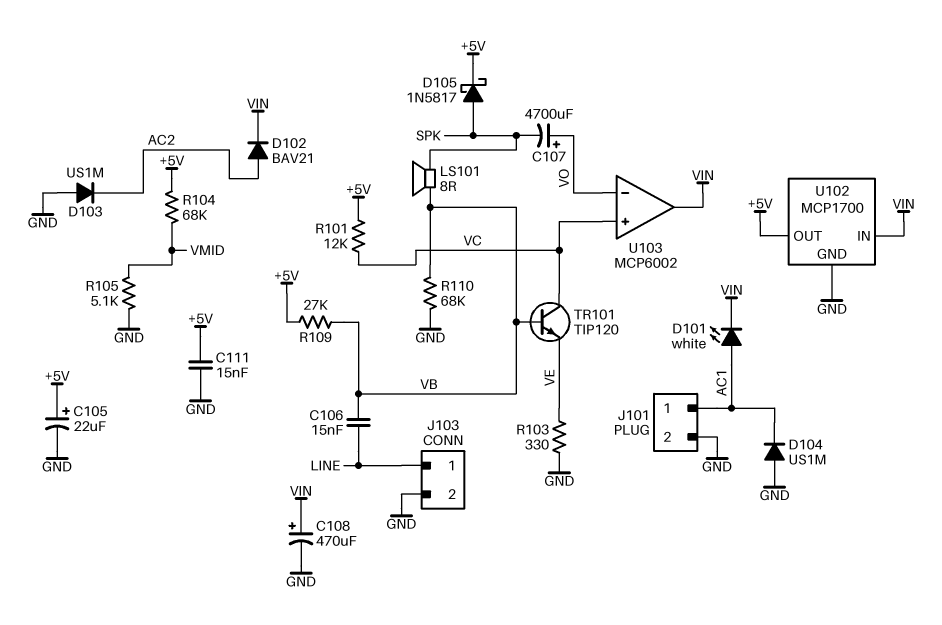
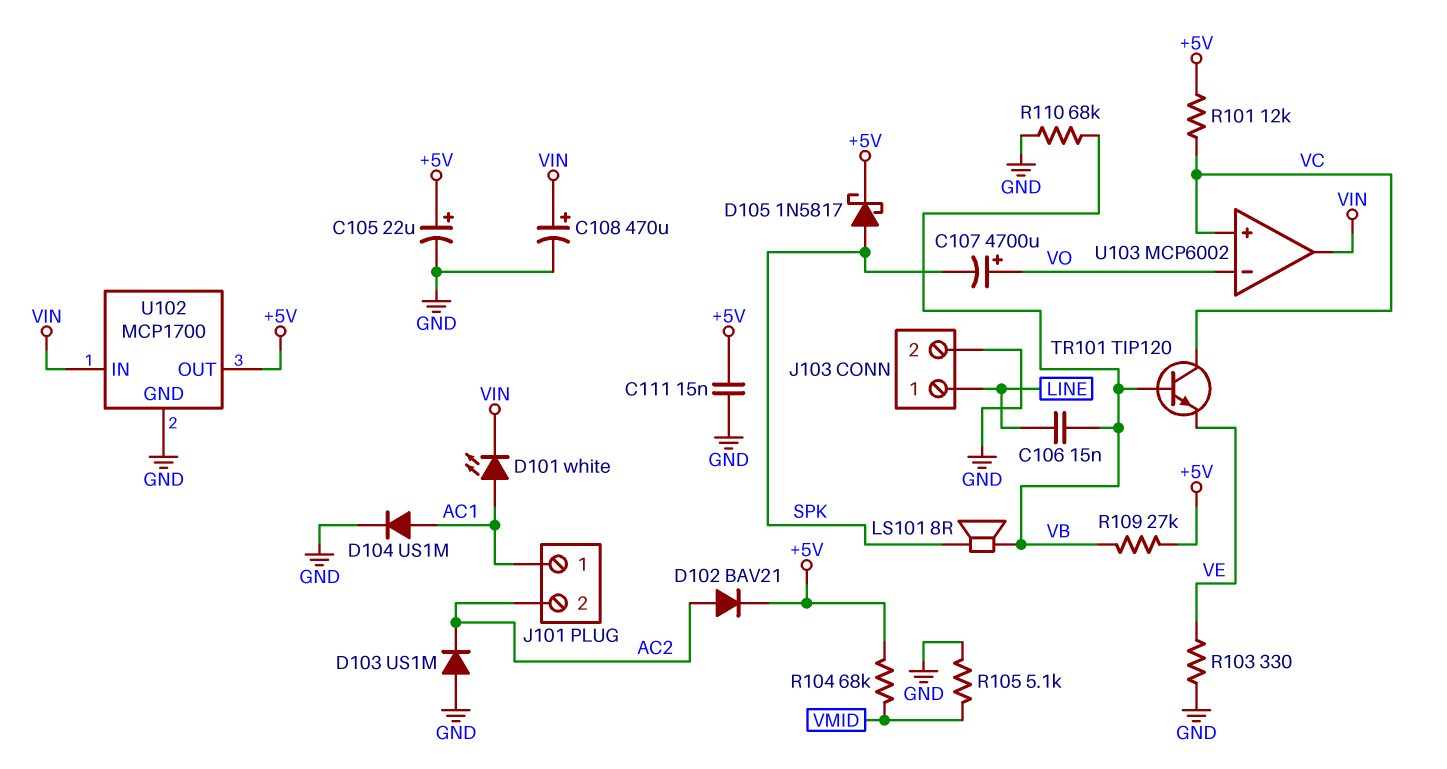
D102: diode BAV21 (A AC2, K VIN) -> diode BAV21 (A AC2, K +5V)
D104: diode US1M (A GND, K AC1) -> diode US1M (A AC1, K GND)
J101 pin 2: GND -> AC2

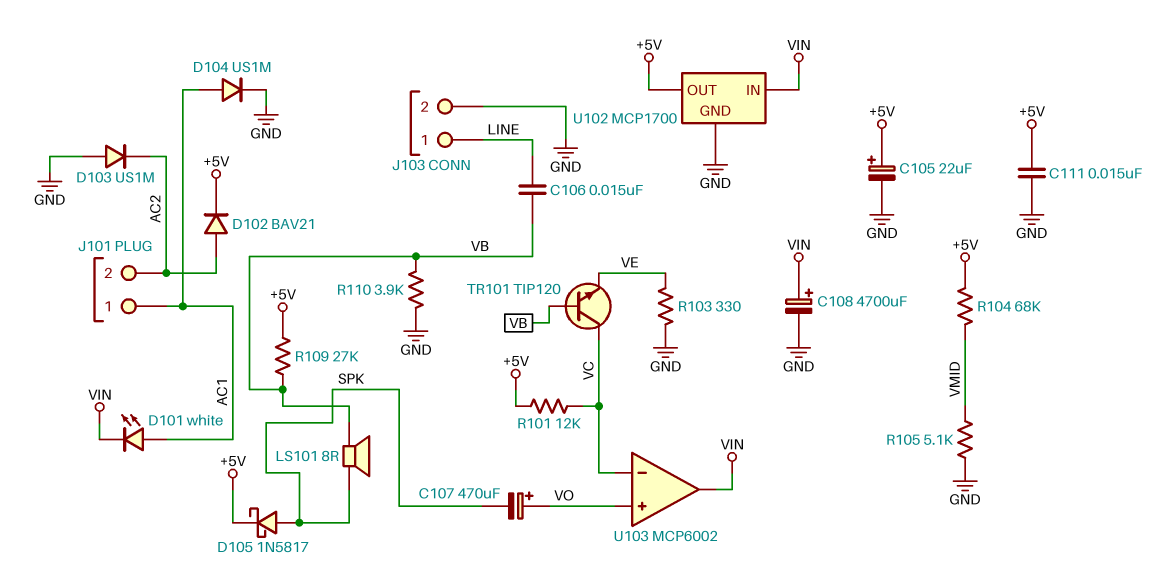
C107: 4700uF (plus VO, minus SPK) -> 470uF (plus VO, minus SPK)
C108: 470uF (plus VIN, minus GND) -> 4700uF (plus VIN, minus GND)
R110: 68k (GND, VB) -> 3.9k (GND, VB)
U103 pin in+: VC -> VO
U103 pin in-: VO -> VC

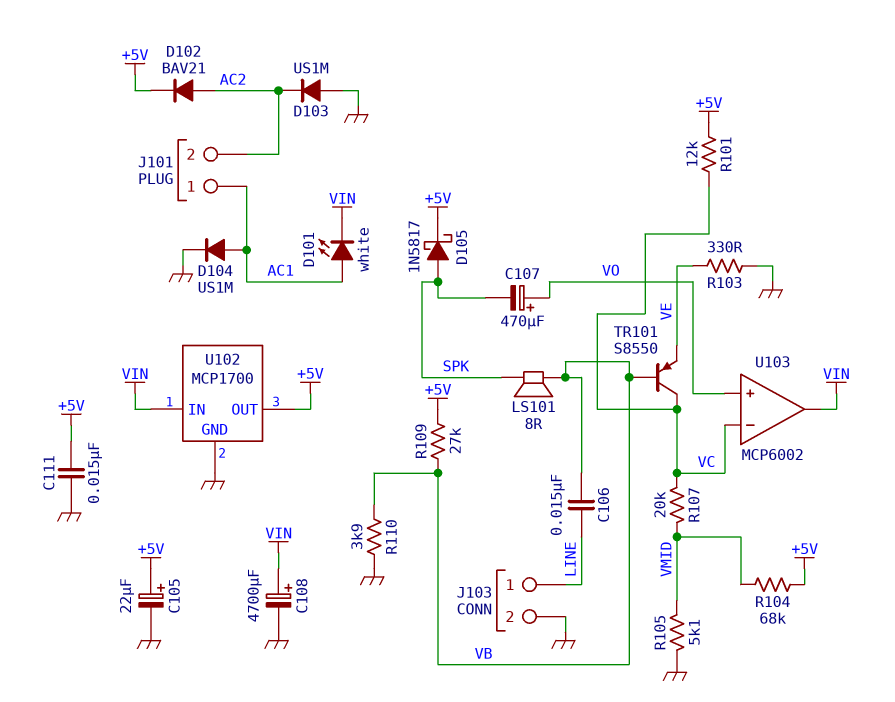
R107: none -> 20k (VC, VMID)
TR101: NPN TIP120 (B VB, C VC, E VE) -> PNP S8550 (B VB, C VC, E VE)

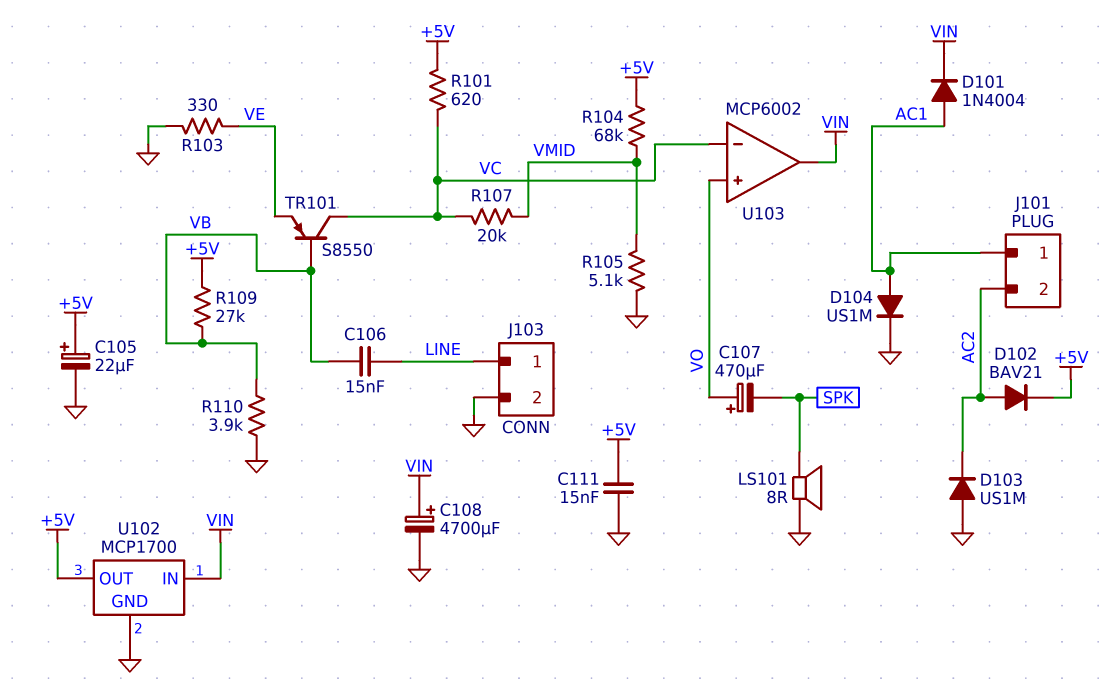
D101: LED white (A AC1, K VIN) -> diode 1N4004 (A AC1, K VIN)
D105: schottky 1N5817 (A SPK, K +5V) -> none
LS101: speaker 8R (SPK, VB) -> speaker 8R (GND, SPK)
R101: 12k (+5V, VC) -> 620 (+5V, VC)

